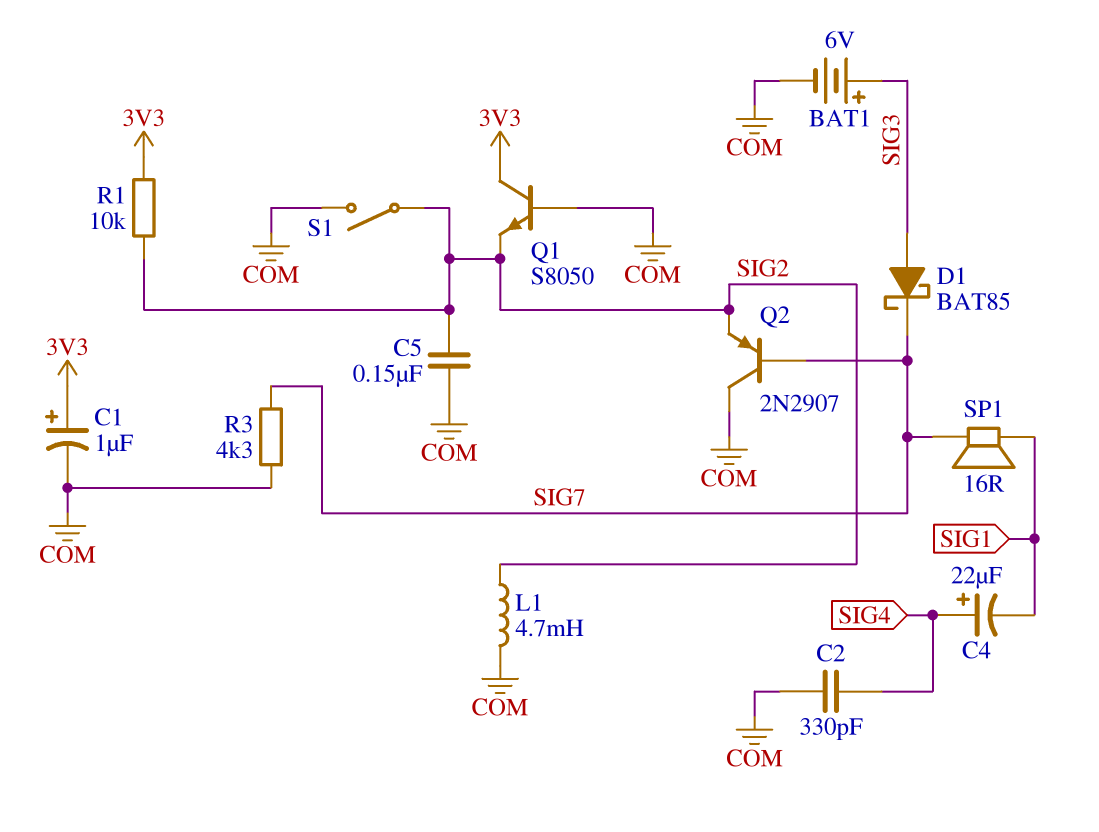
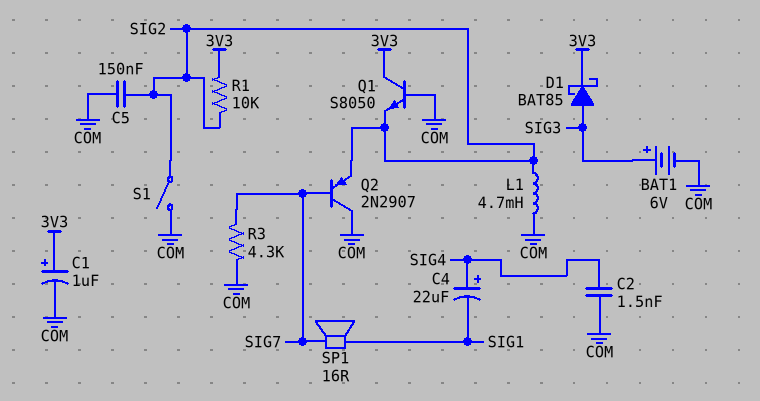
C2: 330pF (COM, SIG4) -> 1.5nF (COM, SIG4)
D1: schottky BAT85 (A SIG3, K SIG7) -> schottky BAT85 (A SIG3, K 3V3)

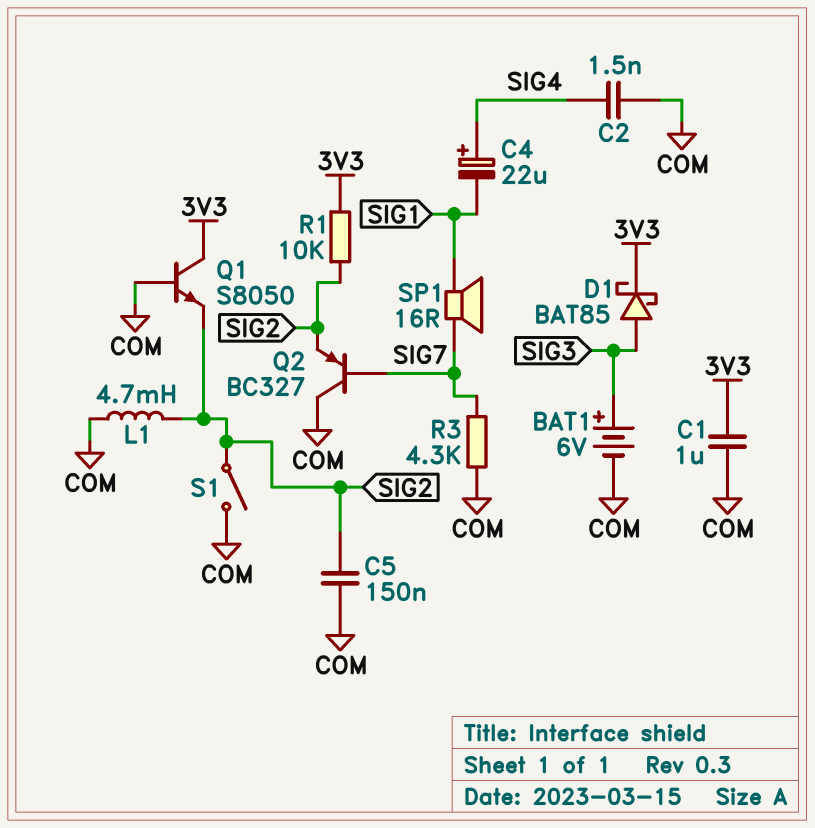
C1: 1uF (plus 3V3, minus COM) -> 1uF (3V3, COM)
Q2: PNP 2N2907 (B SIG7, C COM, E SIG2) -> PNP BC327 (B SIG7, C COM, E SIG2)

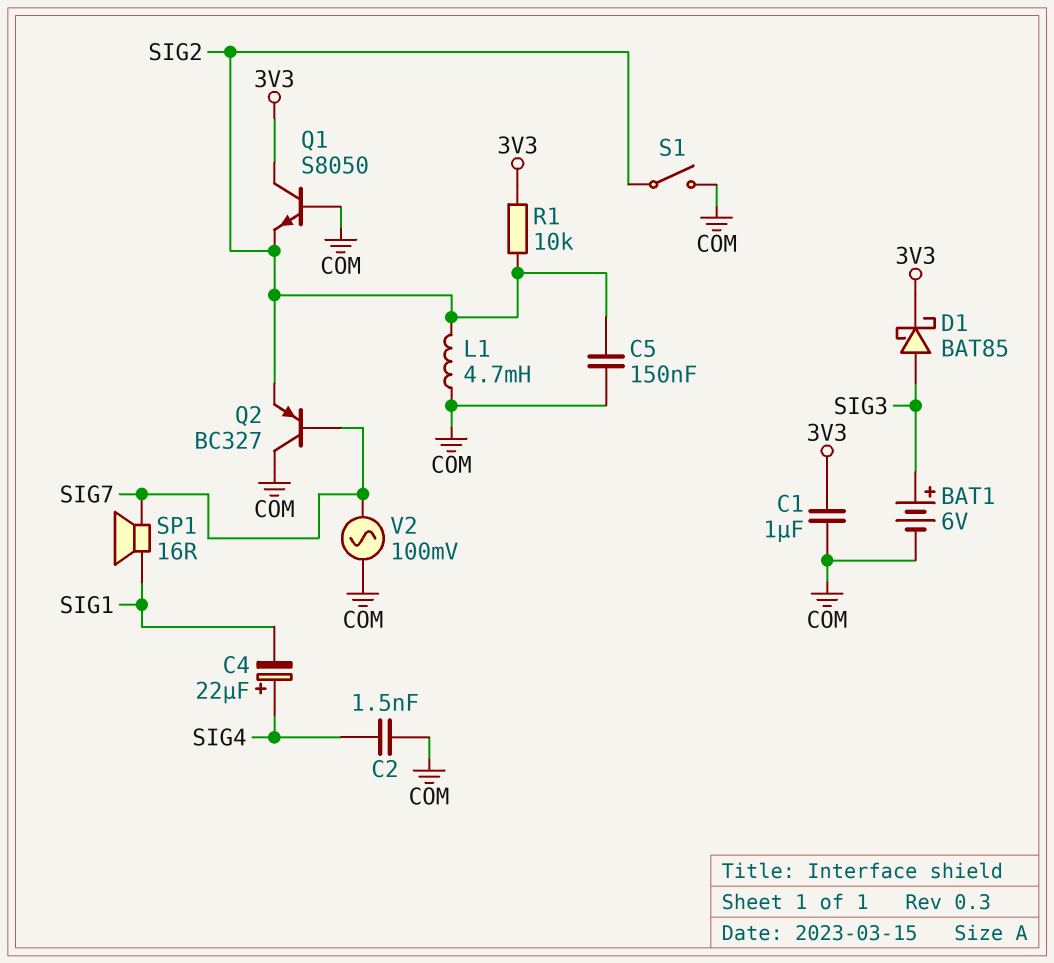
R3: 4.3k (COM, SIG7) -> none
V2: none -> AC 100mV (COM, SIG7)

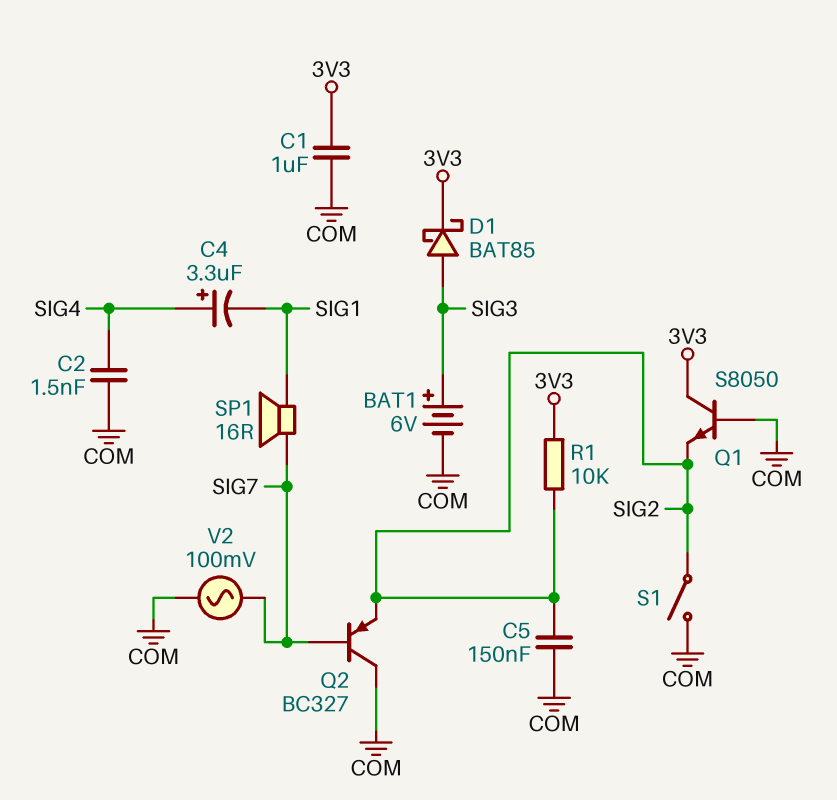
C4: 22uF (plus SIG4, minus SIG1) -> 3.3uF (plus SIG4, minus SIG1)
L1: 4.7mH (COM, SIG2) -> none

